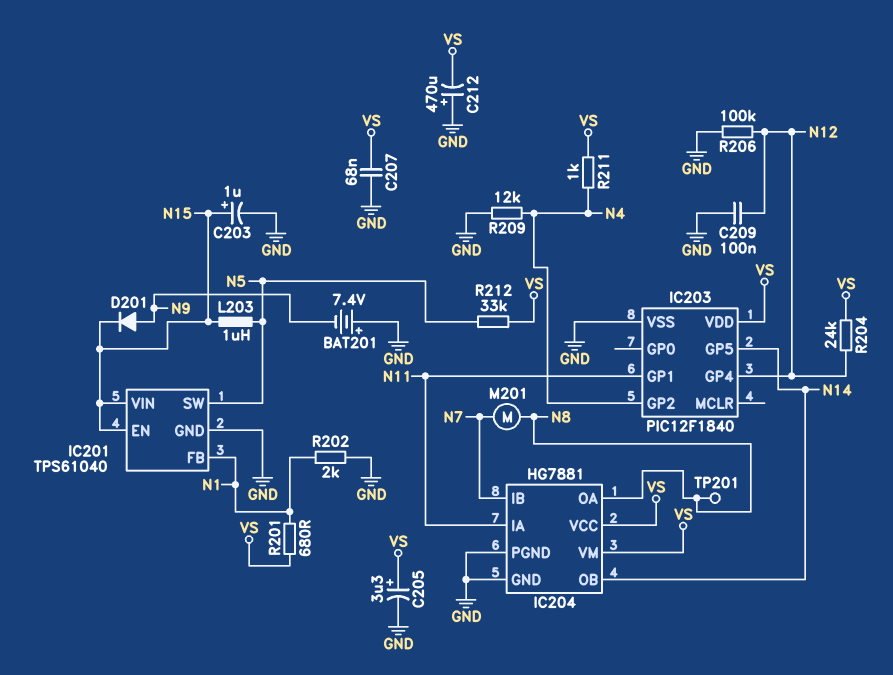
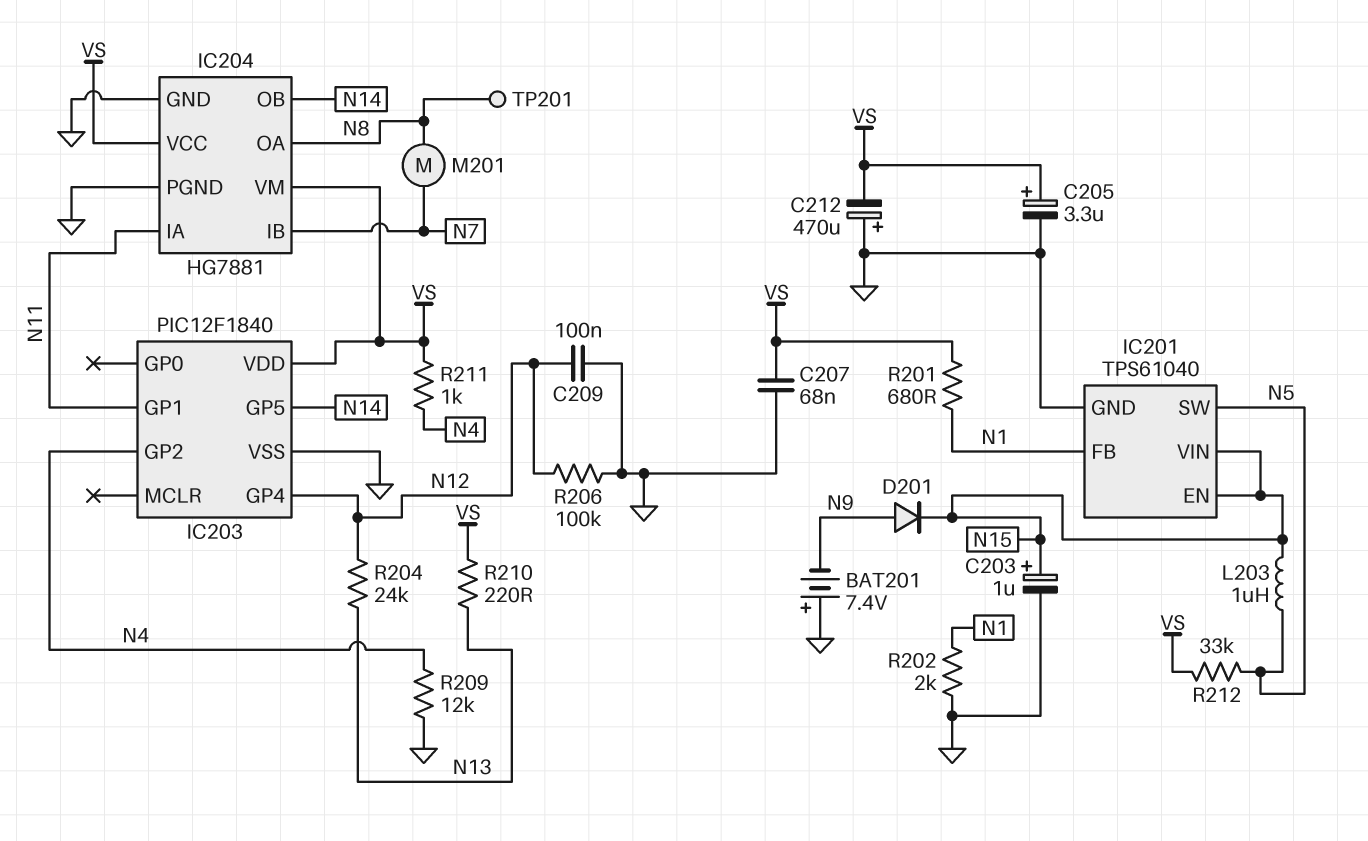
R204: 24k (N12, VS) -> 24k (N12, N13)
R210: none -> 220 (N13, VS)

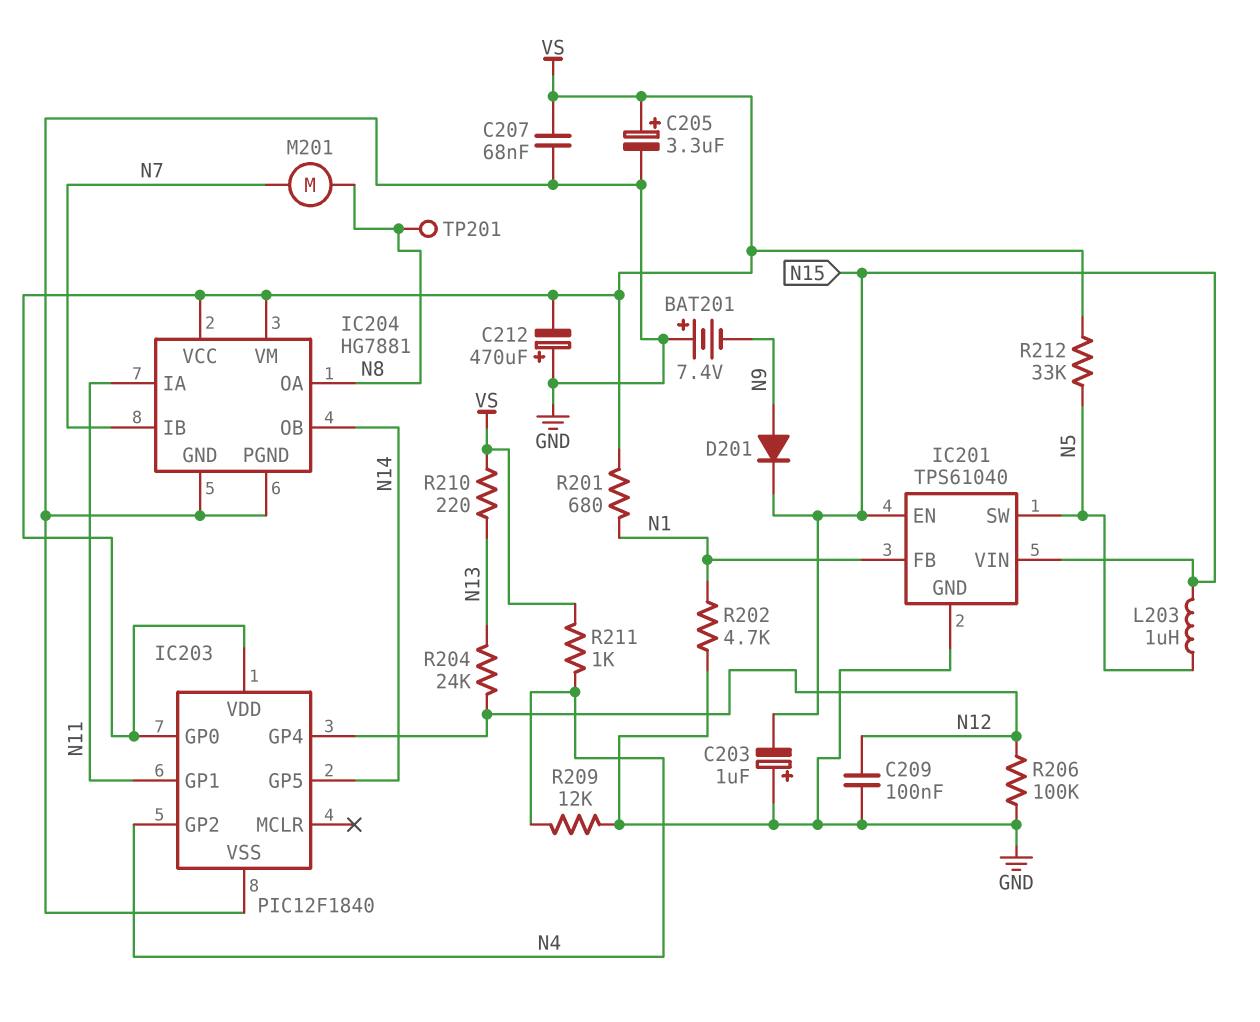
C203: 1uF (plus N15, minus GND) -> 1uF (plus GND, minus N15)
IC203 pin GP0: none -> VS
R202: 2k (GND, N1) -> 4.7k (GND, N1)

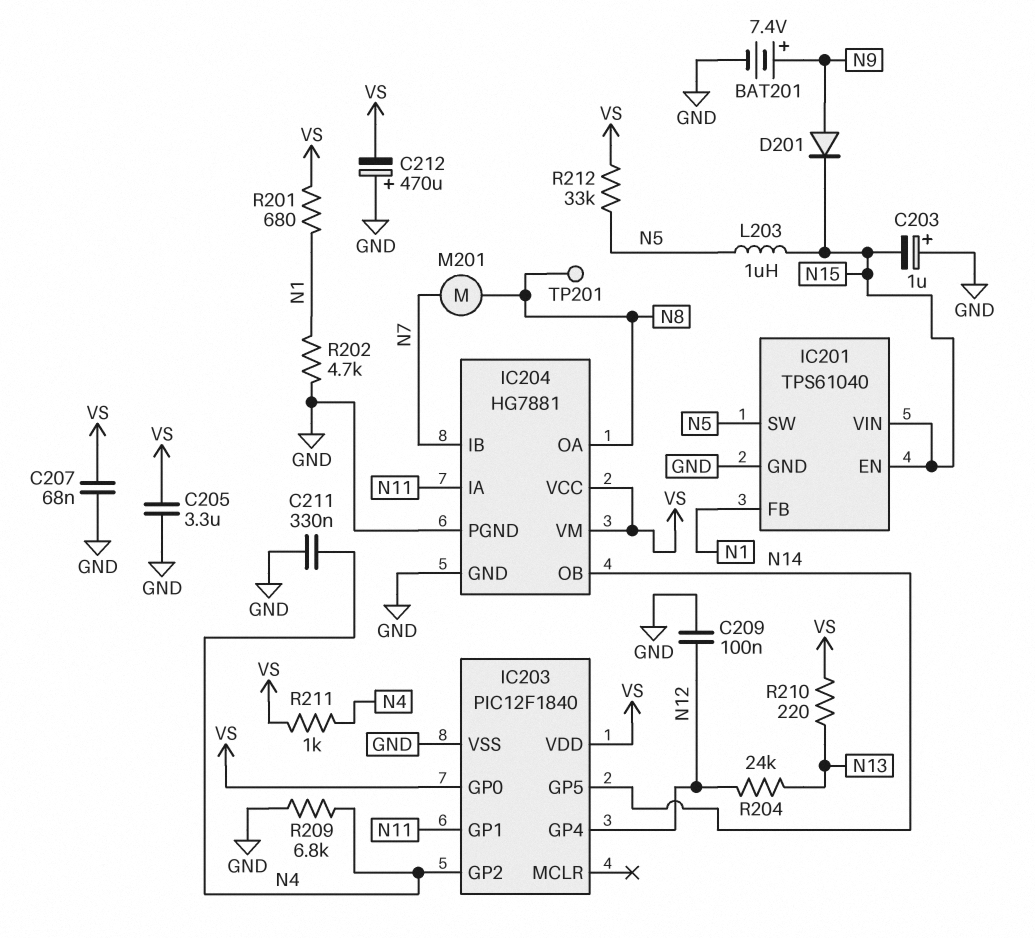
BAT201: 7.4V (plus GND, minus N9) -> 7.4V (plus N9, minus GND)
C205: 3.3uF (plus VS, minus GND) -> 3.3uF (GND, VS)
C211: none -> 330nF (GND, N4)
R206: 100k (GND, N12) -> none
R209: 12k (GND, N4) -> 6.8k (GND, N4)

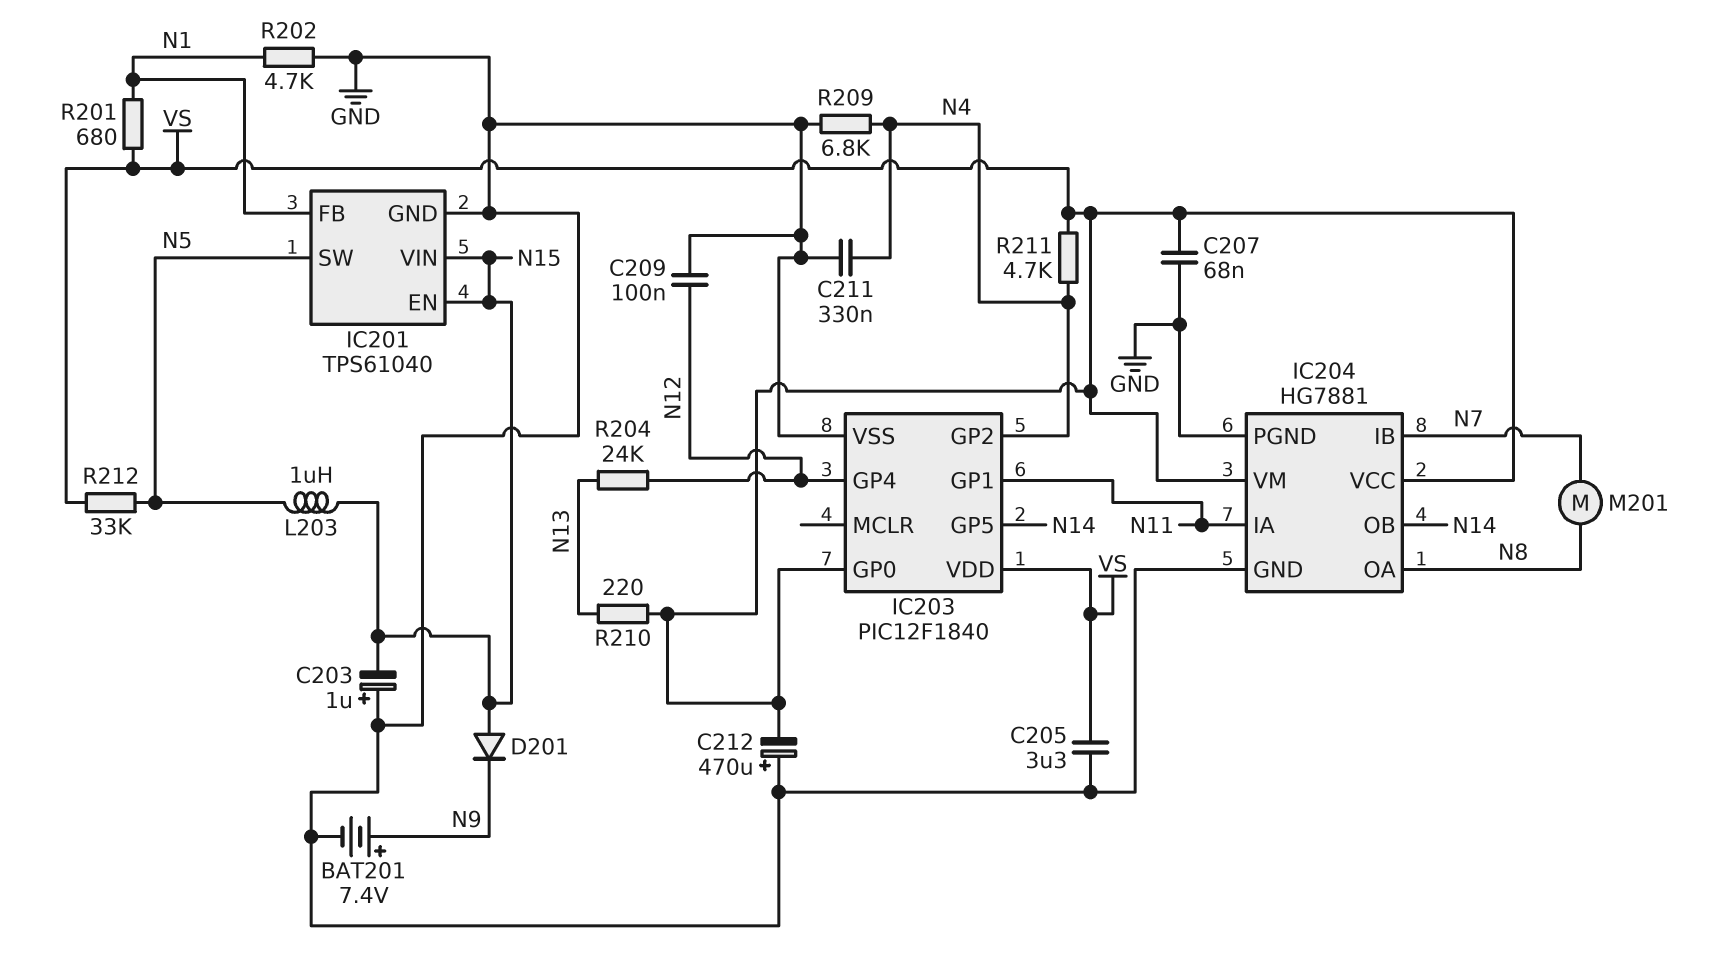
D201: diode (A N9, K N15) -> diode (A N15, K N9)
R211: 1k (N4, VS) -> 4.7k (N4, VS)
TP201: test point (N8) -> none

